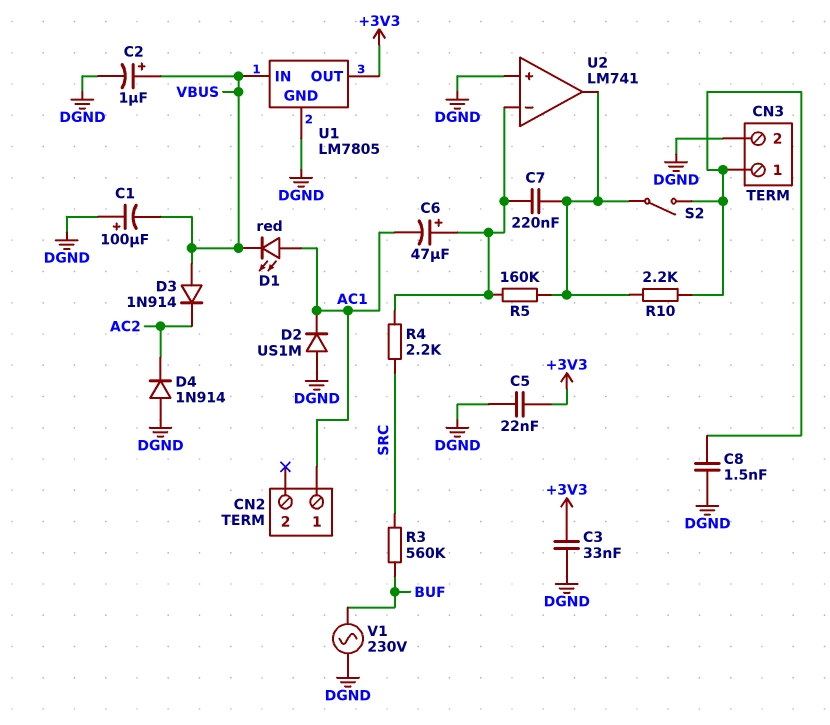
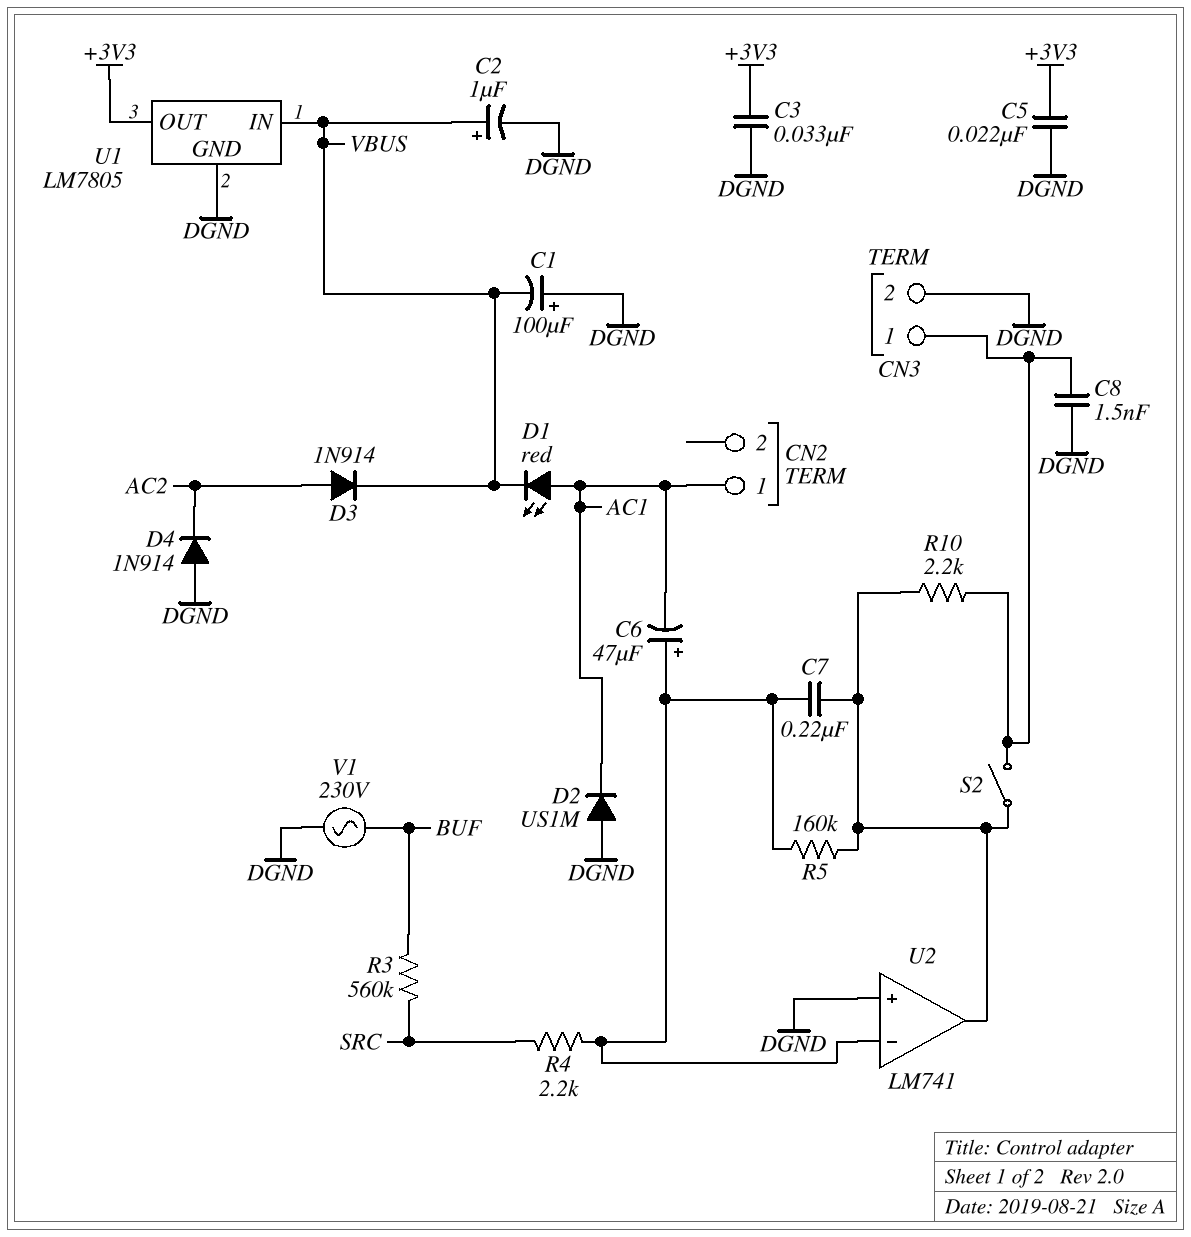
D3: diode 1N914 (A VBUS, K AC2) -> diode 1N914 (A AC2, K VBUS)

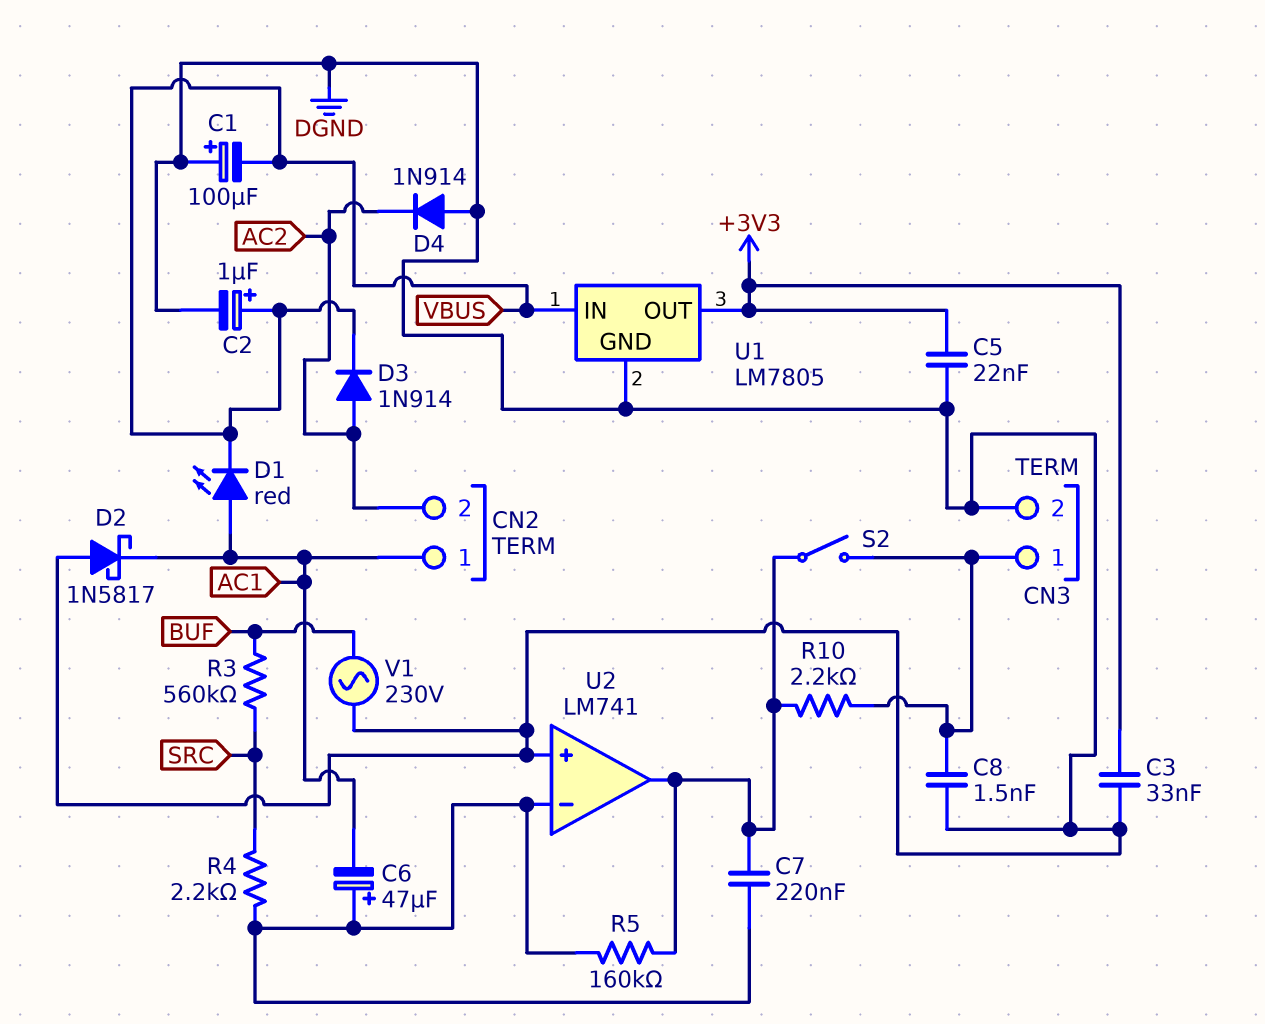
CN2 pin 2: none -> AC2
D2: diode US1M (A DGND, K AC1) -> schottky 1N5817 (A DGND, K AC1)

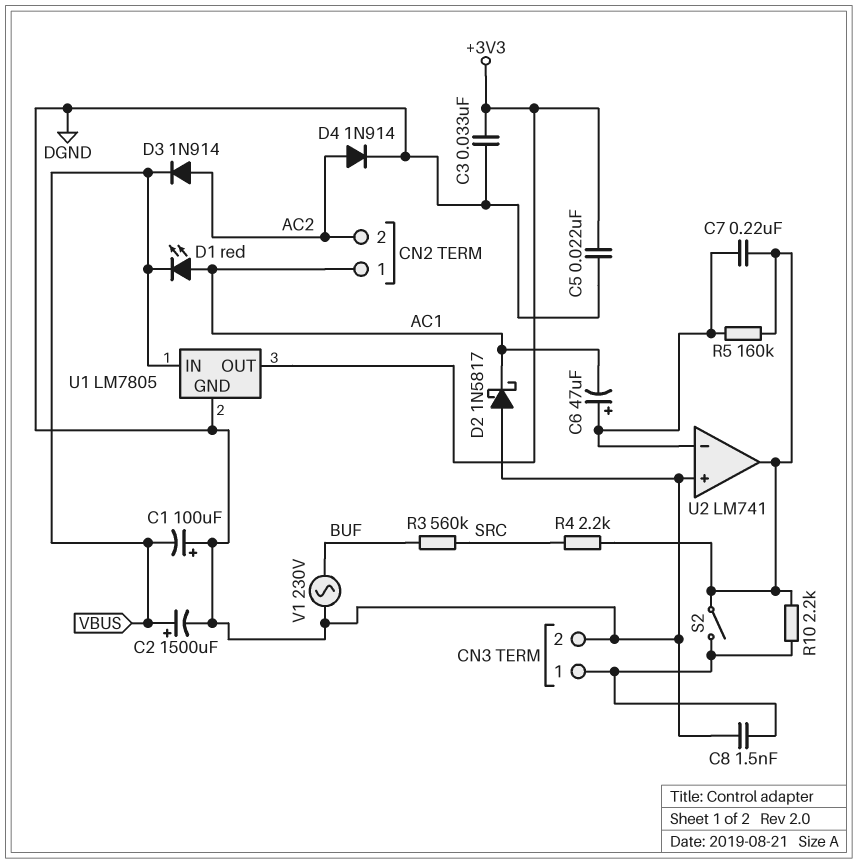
C2: 1uF (plus VBUS, minus DGND) -> 1500uF (plus VBUS, minus DGND)
D4: diode 1N914 (A DGND, K AC2) -> diode 1N914 (A AC2, K DGND)
R4: 2.2k (SRC, U2/in-) -> 2.2k (SRC, U2/out)

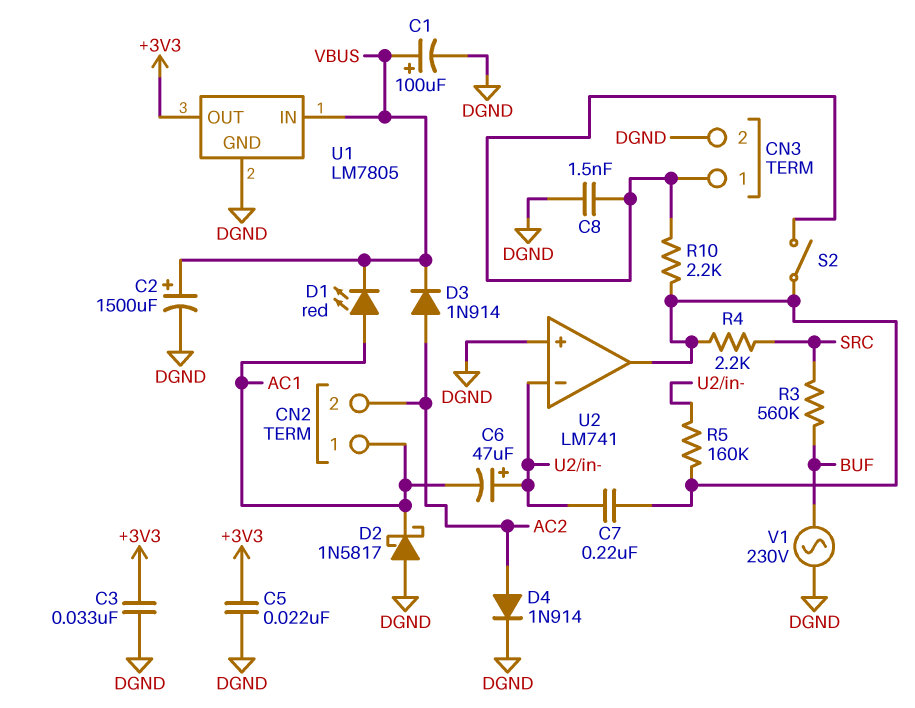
C1: 100uF (plus DGND, minus VBUS) -> 100uF (plus VBUS, minus DGND)

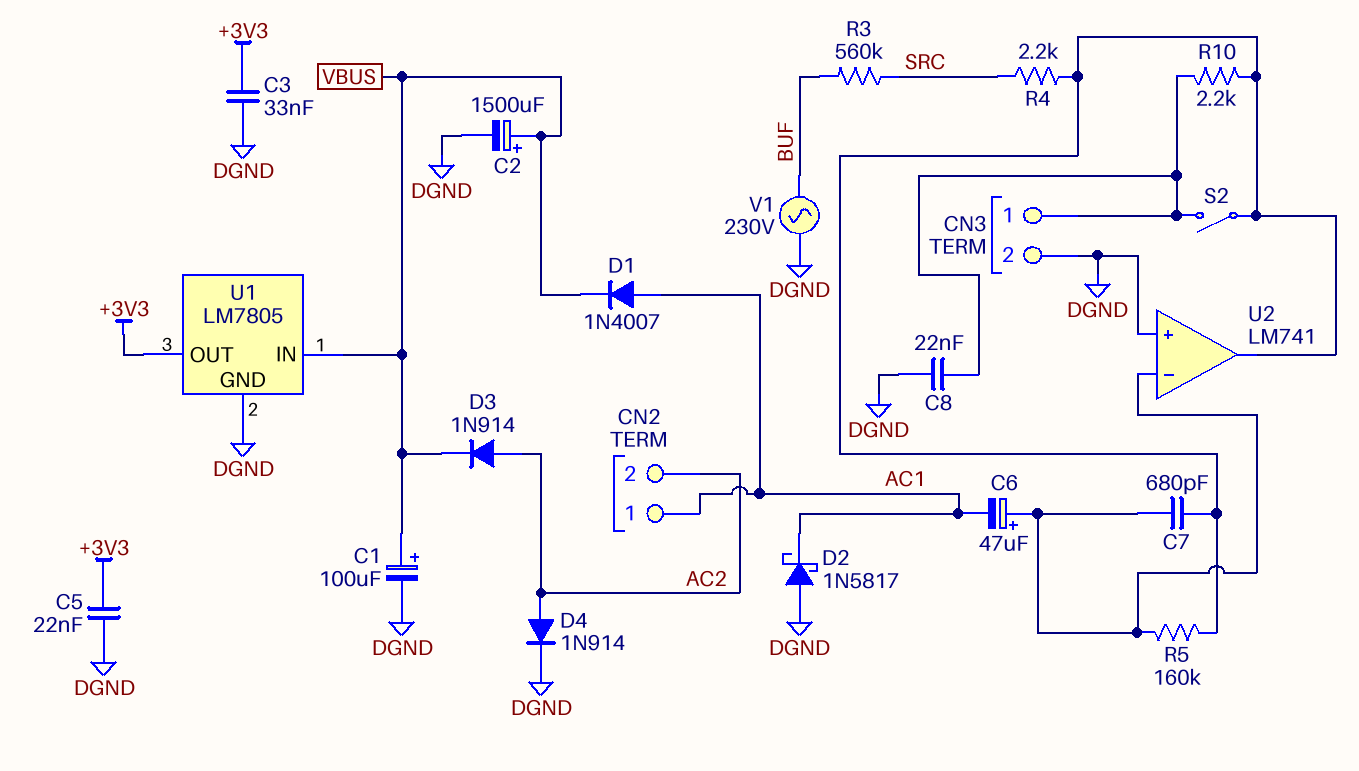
C7: 220nF (U2/in-, U2/out) -> 680pF (U2/in-, U2/out)
C8: 1.5nF (CN3/1, DGND) -> 22nF (CN3/1, DGND)
D1: LED red (A AC1, K VBUS) -> diode 1N4007 (A AC1, K VBUS)

